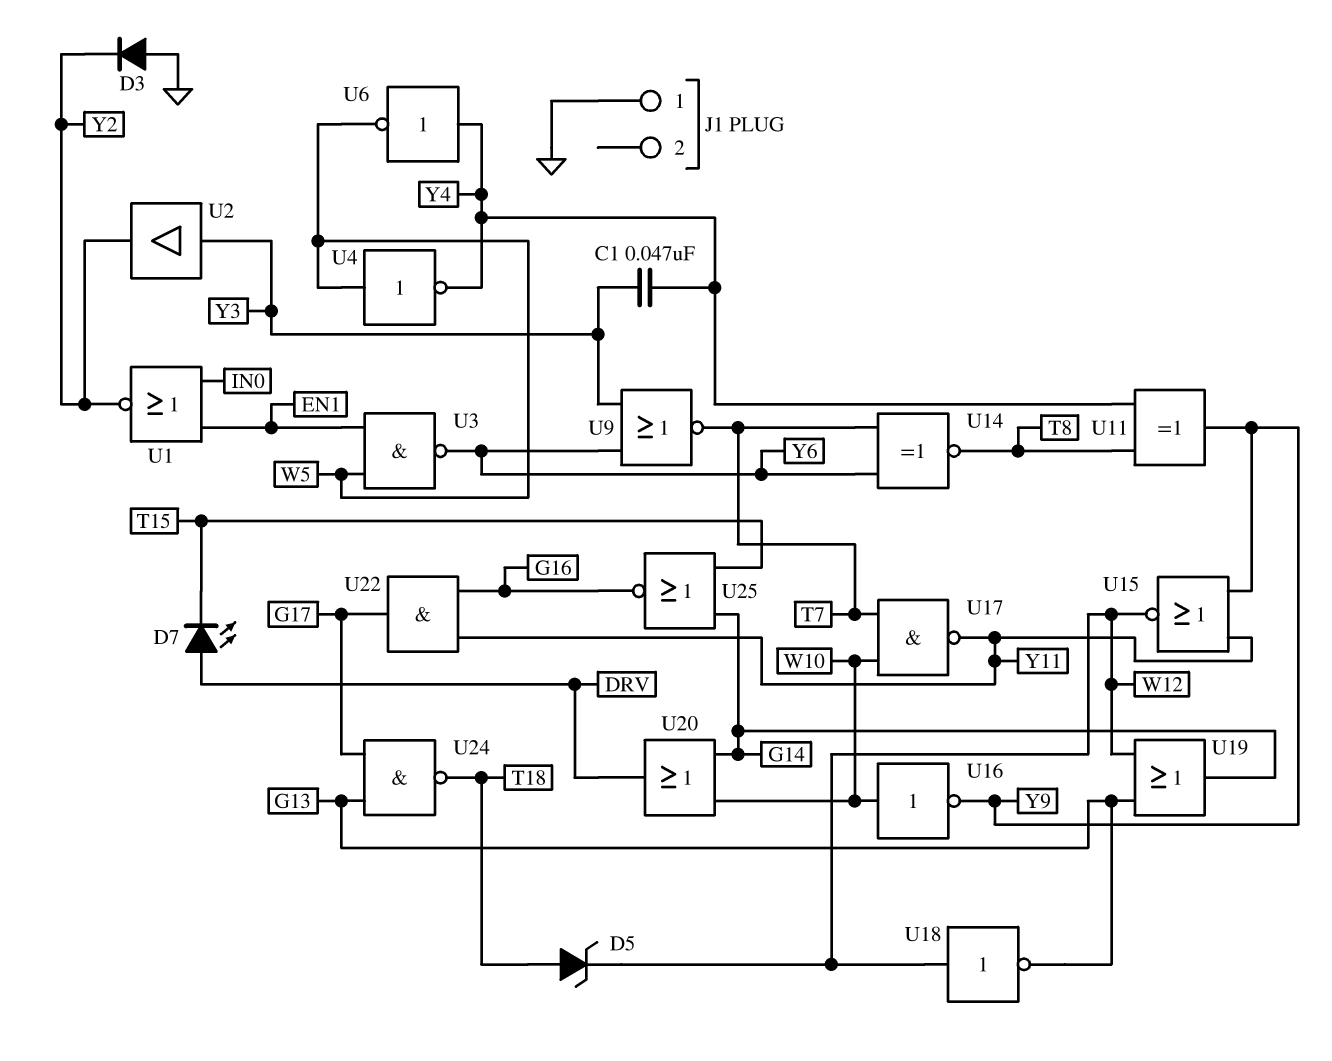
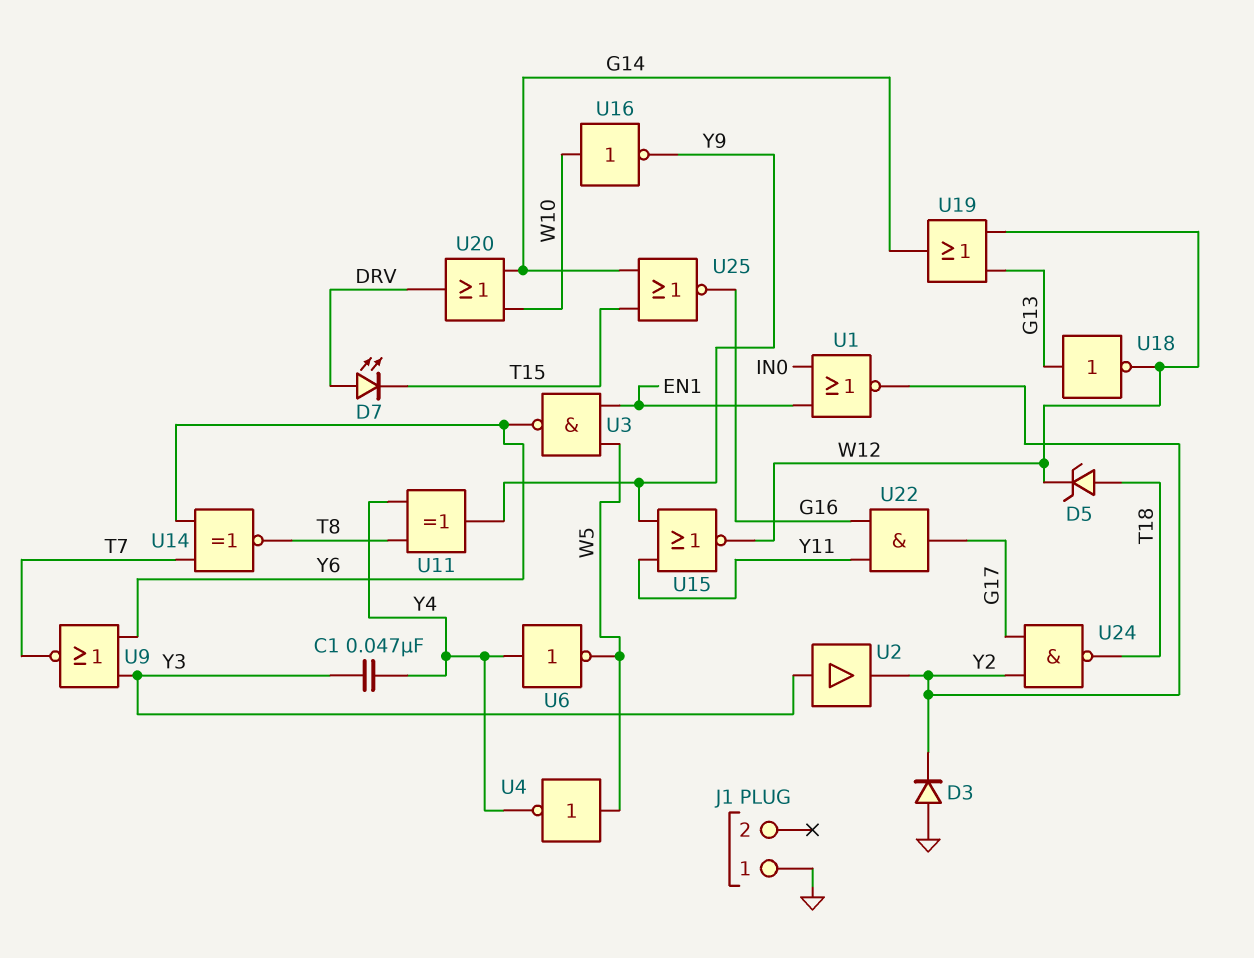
U17: NAND (in T7, in W10, out Y11) -> none
U18: NOT (in W12, out G13) -> NOT (in G13, out W12)
U24: NAND (in G13, in G17, out T18) -> NAND (in G17, in Y2, out T18)

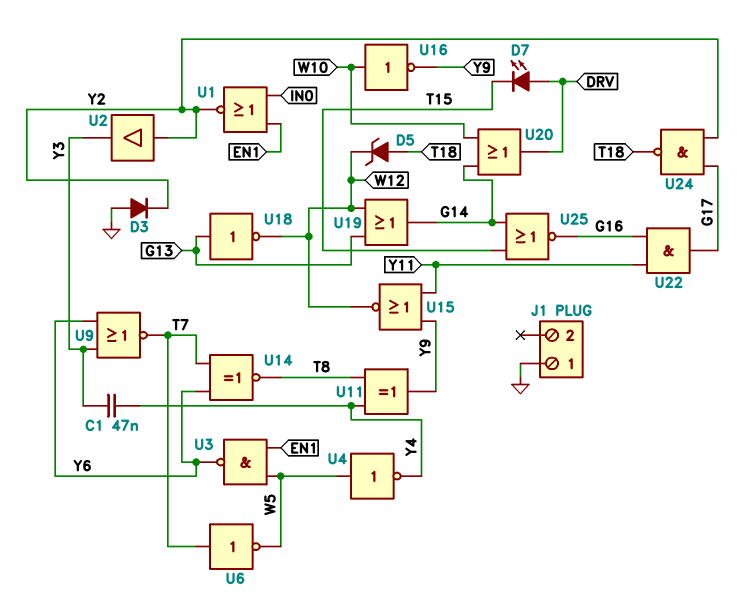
U2: buffer (in Y3, out Y2) -> buffer (in Y2, out Y3)
U6: NOT (in Y4, out W5) -> NOT (in T7, out W5)

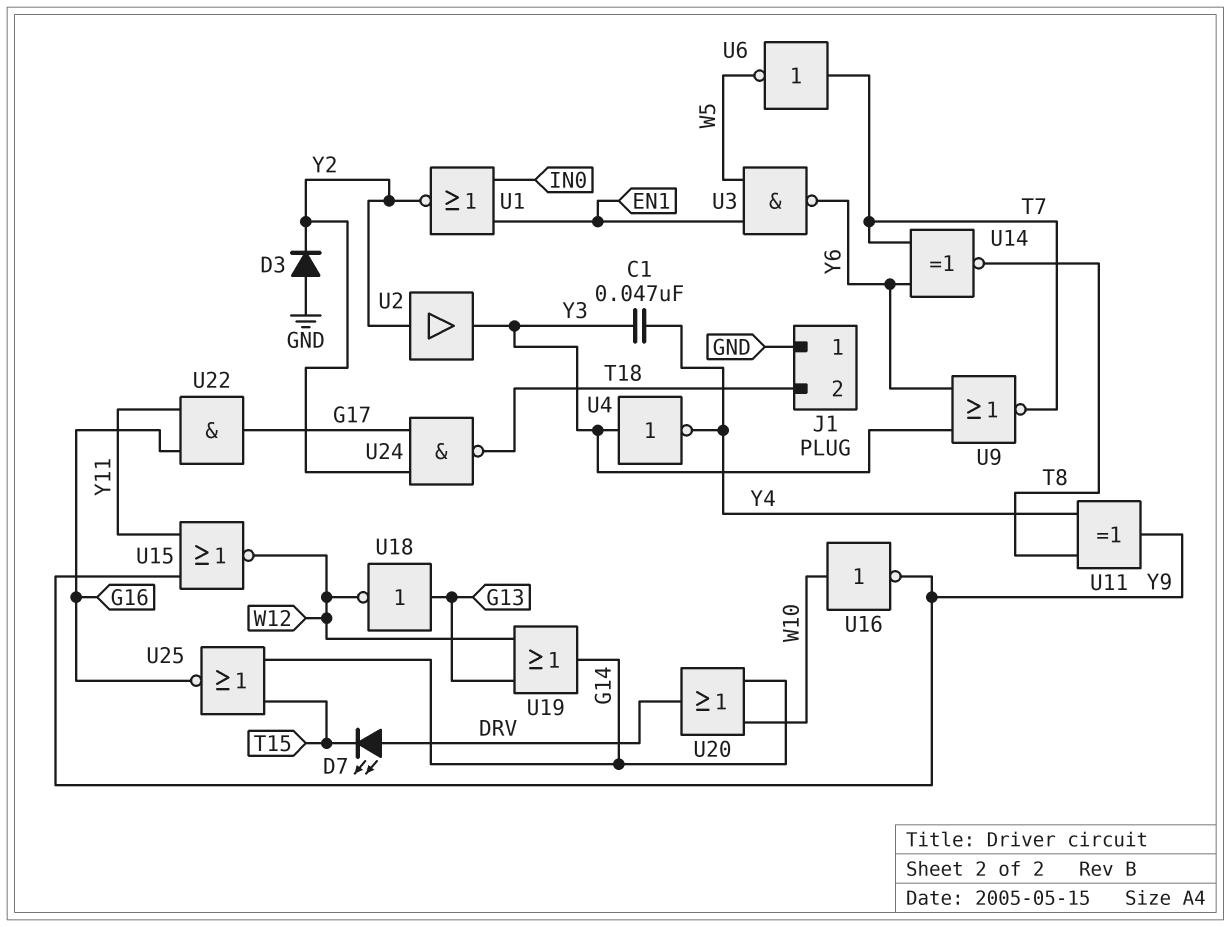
D5: zener (A T18, K W12) -> none
J1 pin 2: none -> T18
U4: NOT (in W5, out Y4) -> NOT (in Y3, out Y4)

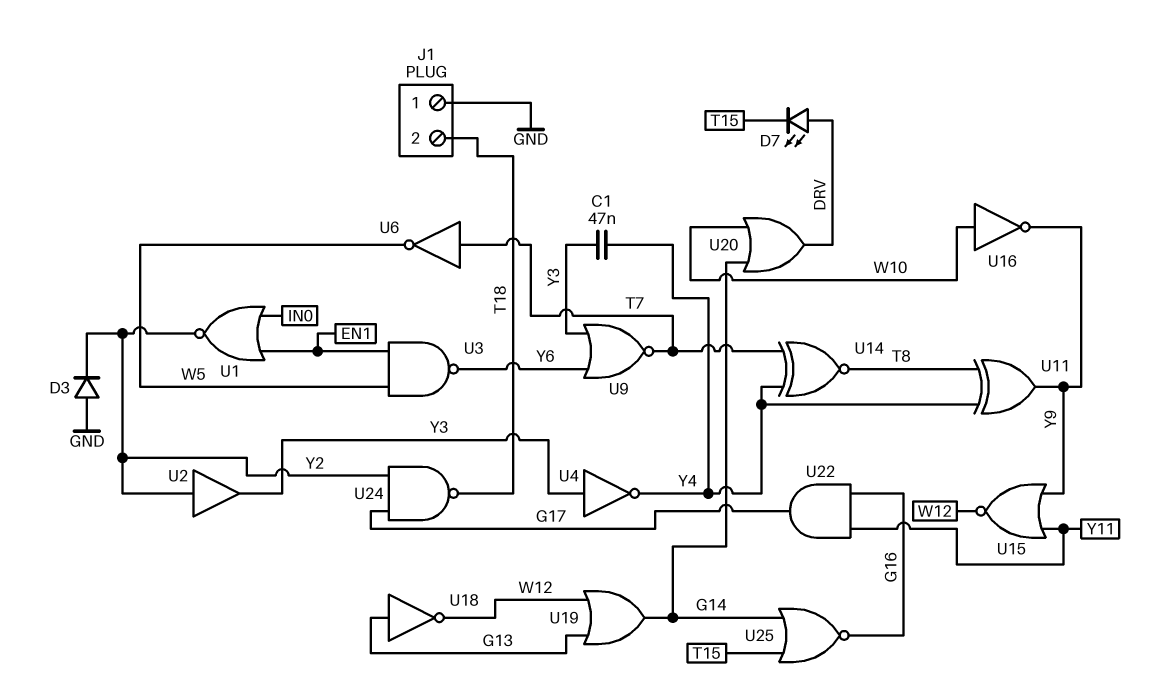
U14: XNOR (in T7, in Y6, out T8) -> XNOR (in T7, in Y4, out T8)

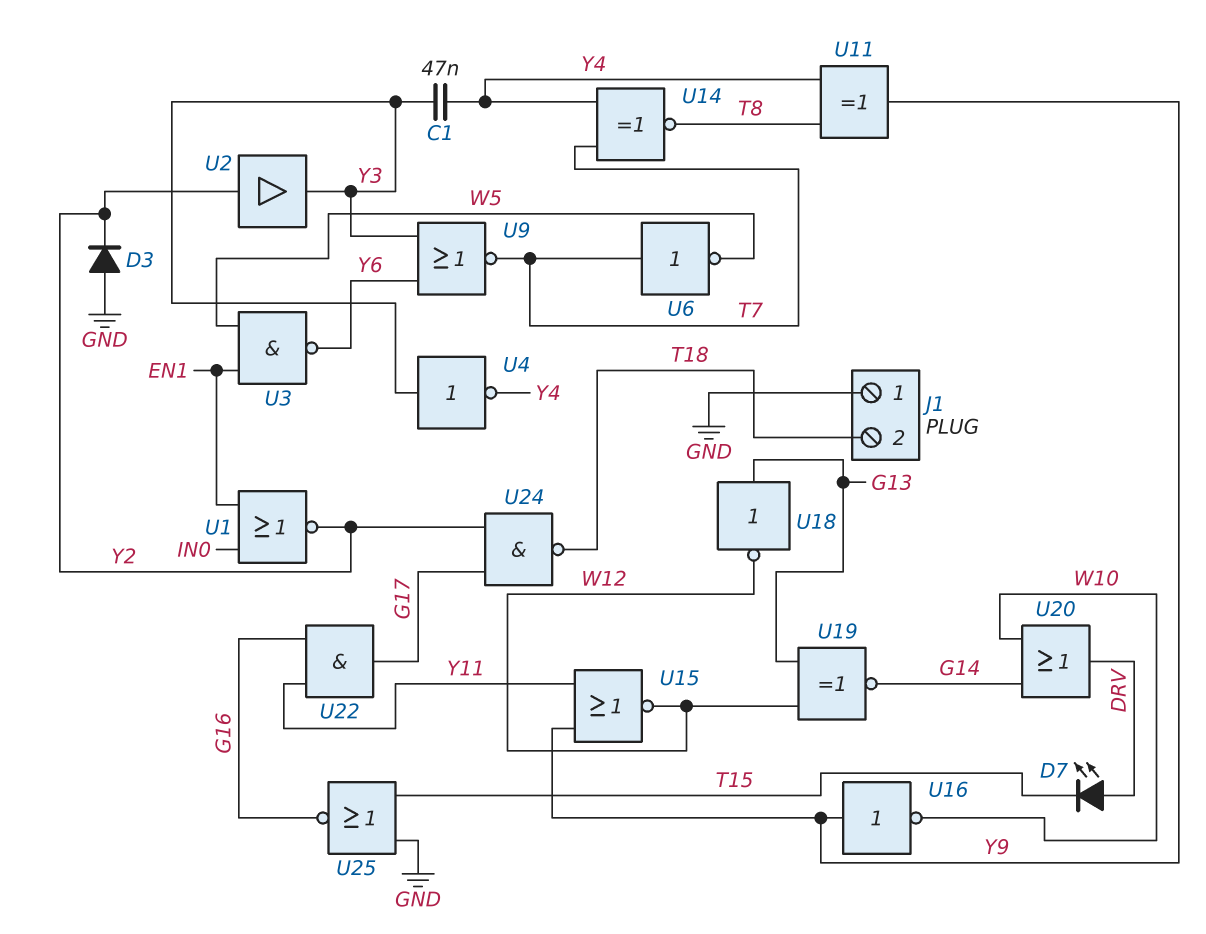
U16: NOT (in W10, out Y9) -> NOT (in Y9, out W10)
U19: OR (in G13, in W12, out G14) -> XNOR (in G13, in W12, out G14)
U25: NOR (in G14, in T15, out G16) -> NOR (in GND, in T15, out G16)

